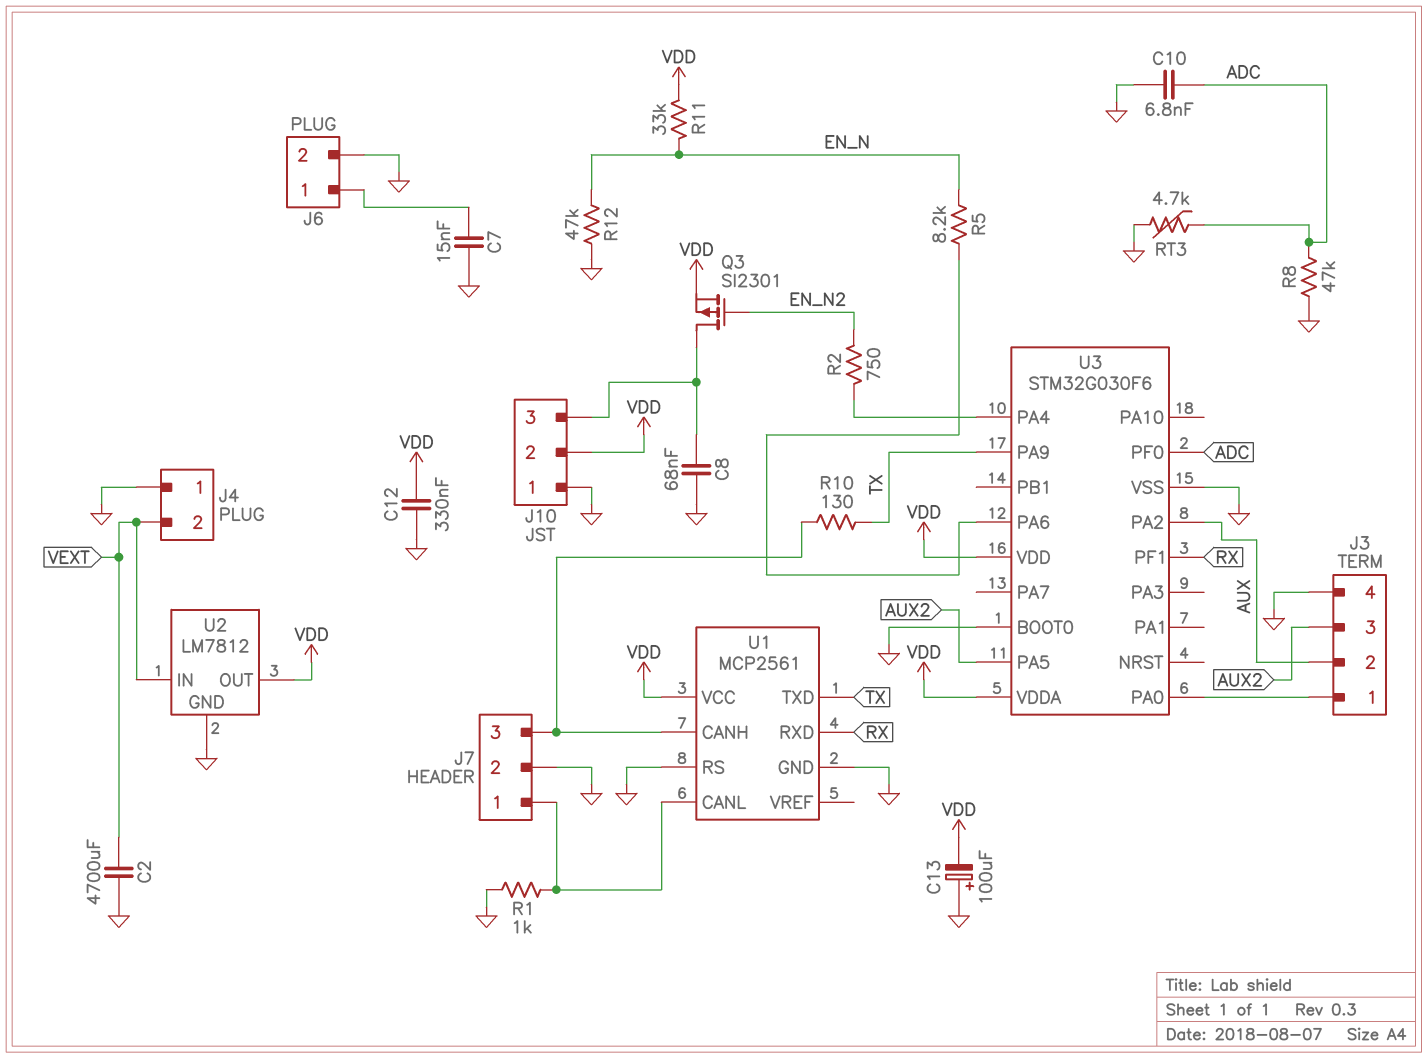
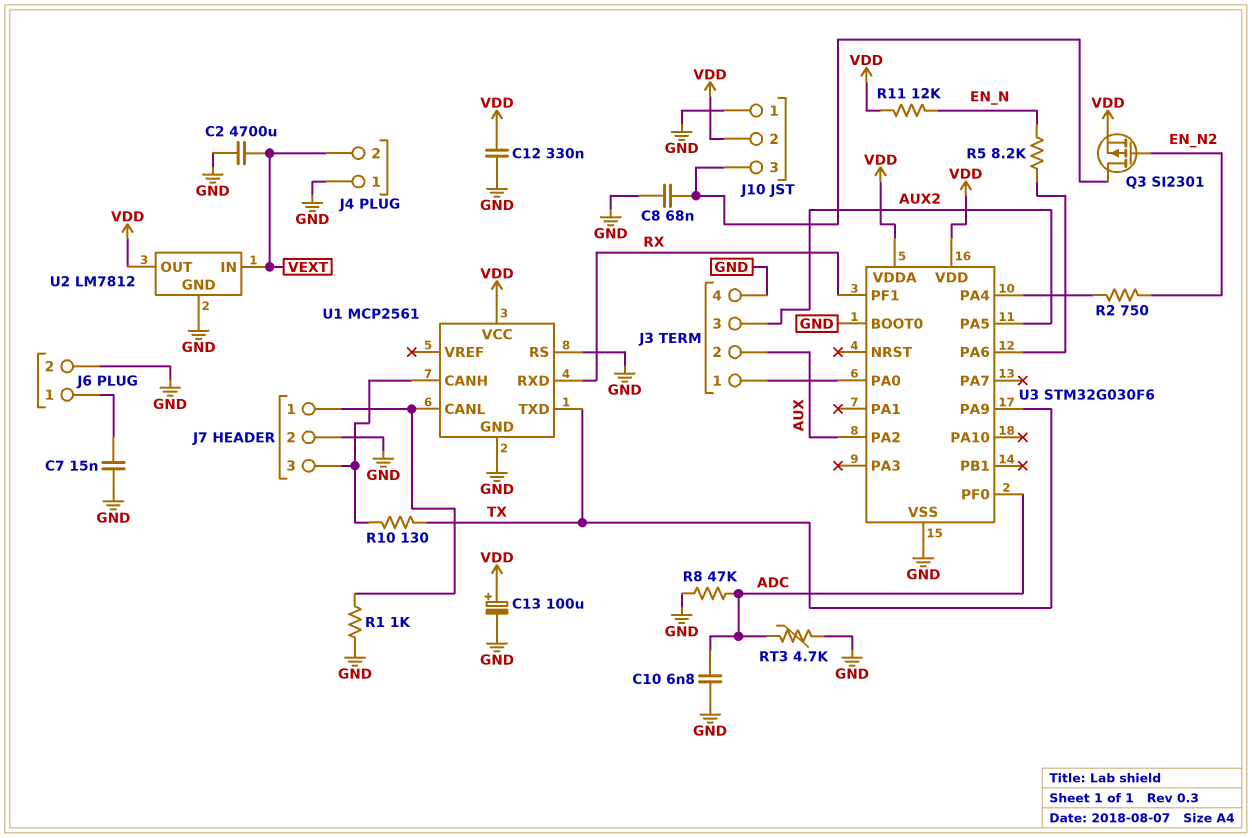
C13: 100uF (plus GND, minus VDD) -> 100uF (plus VDD, minus GND)
R11: 33k (EN_N, VDD) -> 12k (EN_N, VDD)
R12: 47k (EN_N, GND) -> none

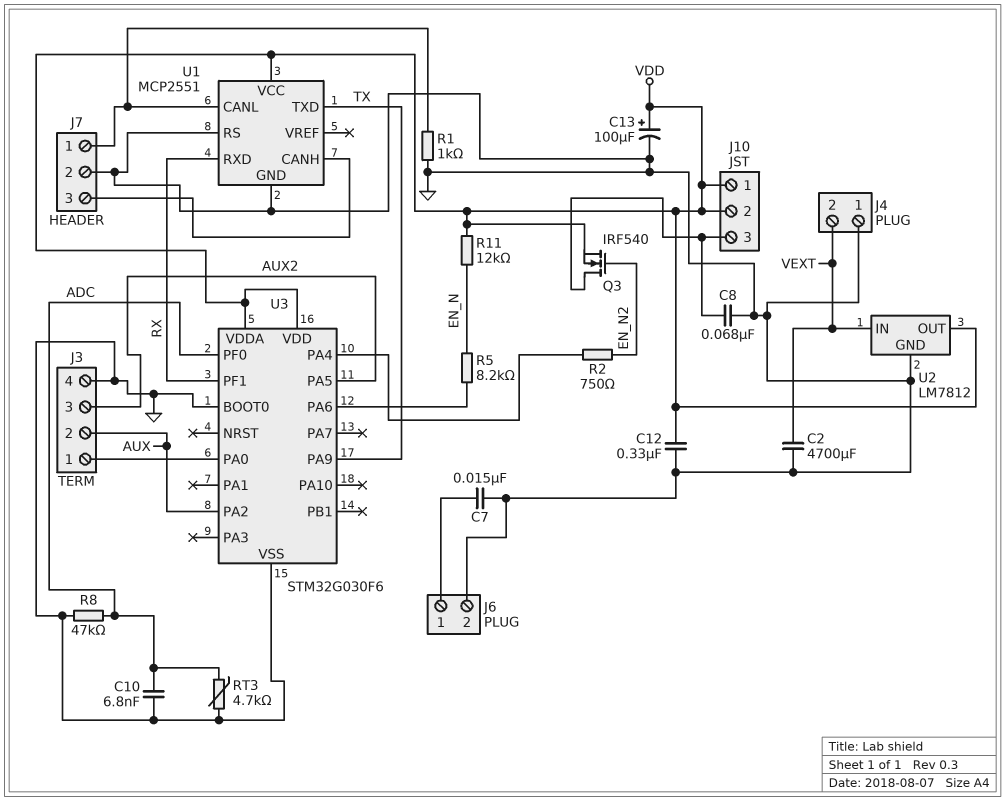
J10 pin 1: GND -> VDD
Q3: PMOS SI2301 (G EN_N2, D J10/3, S VDD) -> NMOS IRF540 (G EN_N2, D J10/3, S VDD)
R10: 130 (J7/3, TX) -> none
U1: MCP2561 -> MCP2551

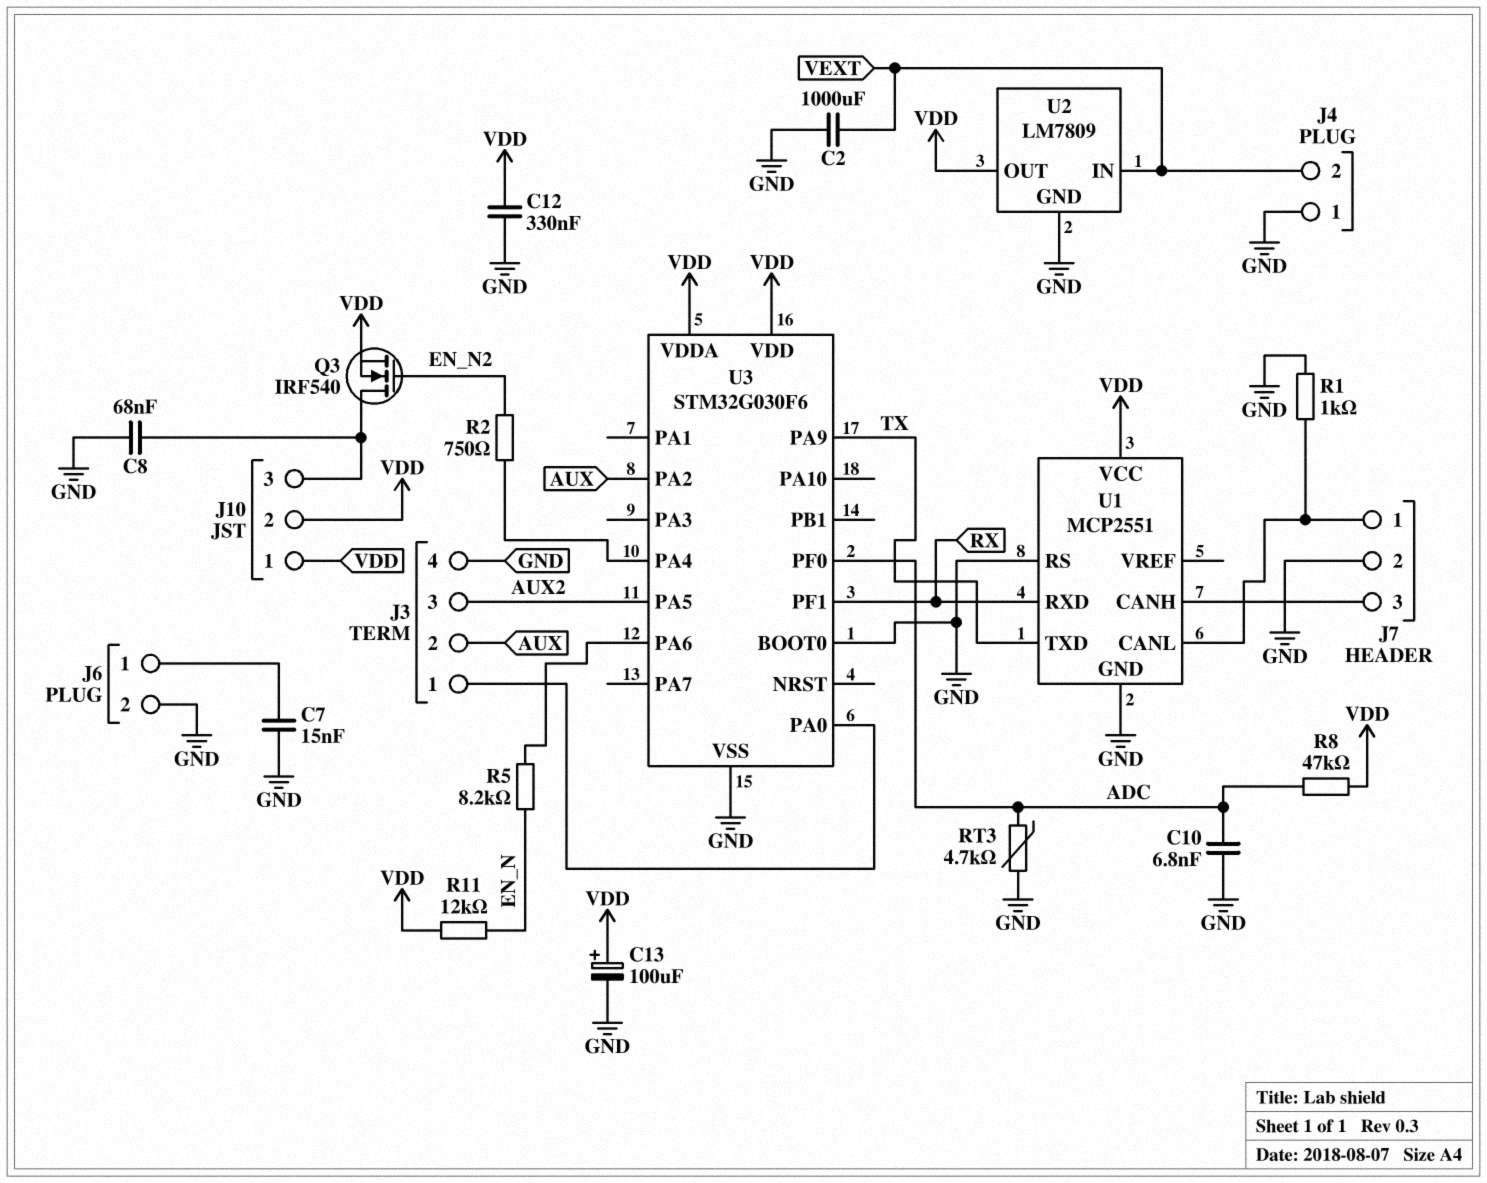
C2: 4700uF (GND, VEXT) -> 1000uF (GND, VEXT)
R8: 47k (ADC, GND) -> 47k (ADC, VDD)
U2: LM7812 -> LM7809

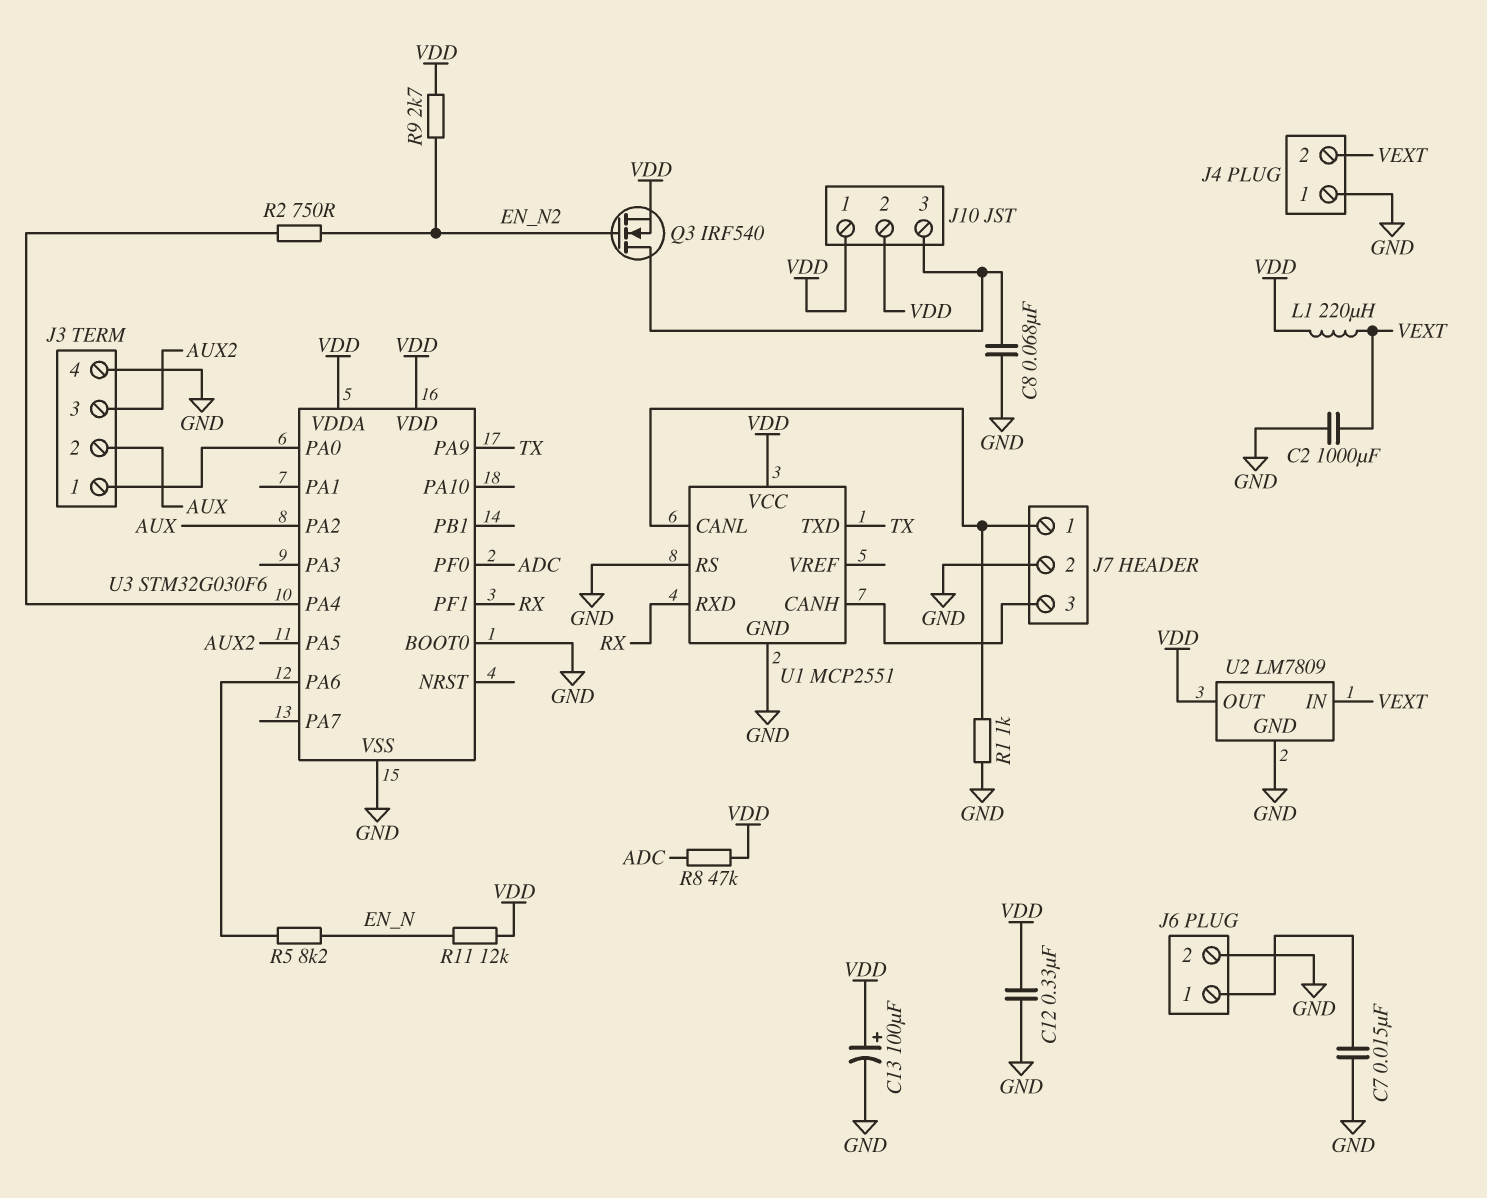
C10: 6.8nF (ADC, GND) -> none
L1: none -> 220uH (VDD, VEXT)
R9: none -> 2.7k (EN_N2, VDD)
RT3: 4.7k (ADC, GND) -> none

